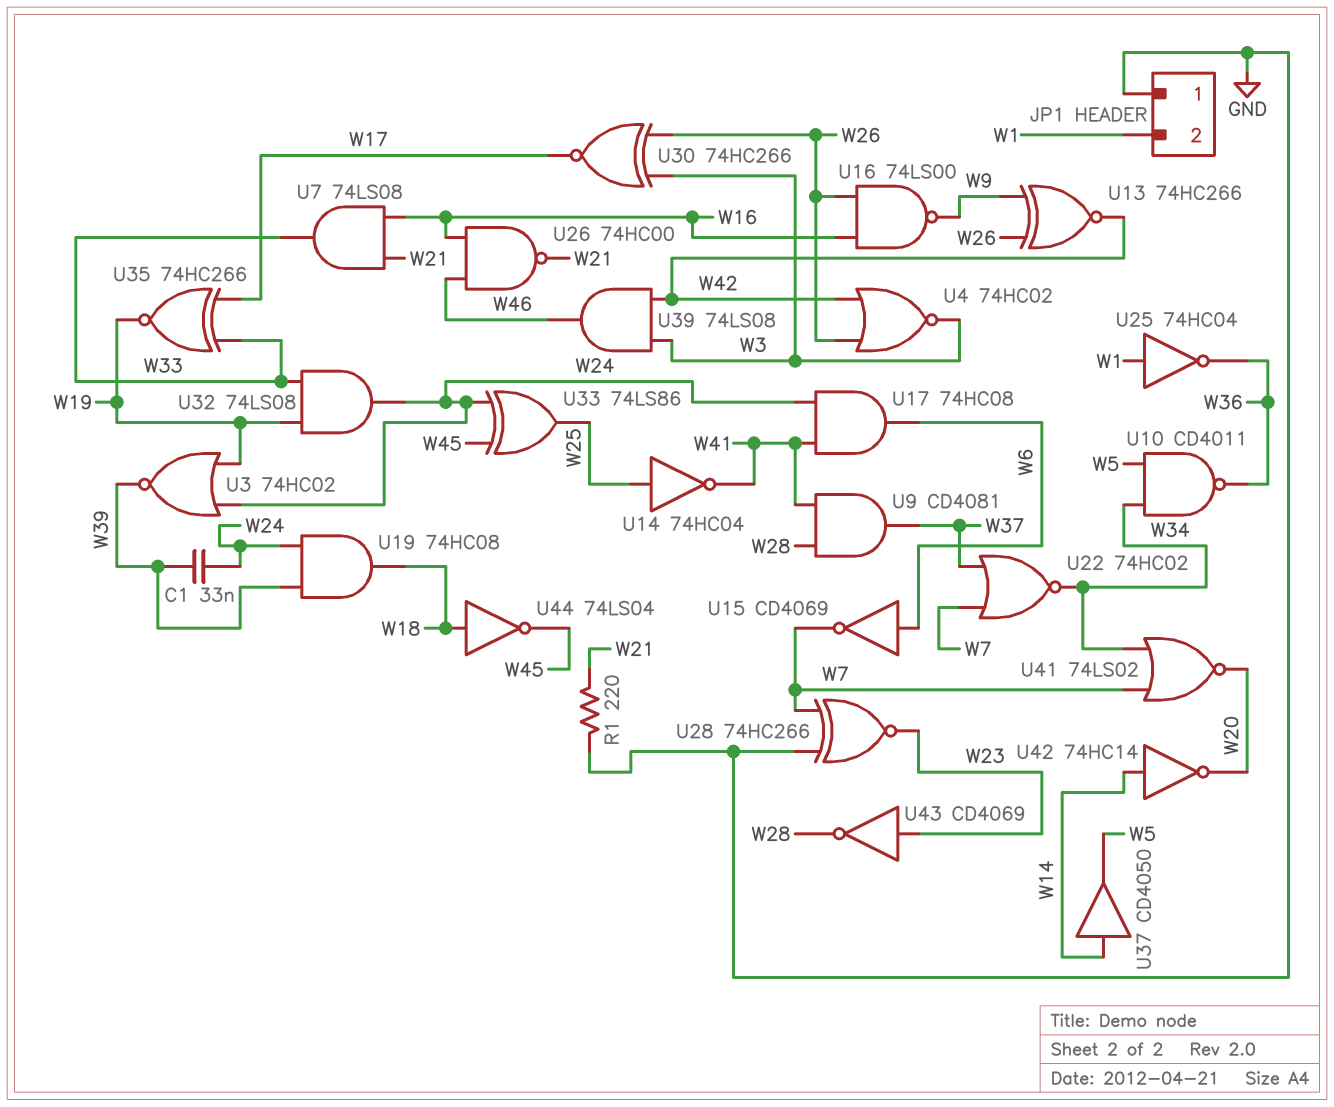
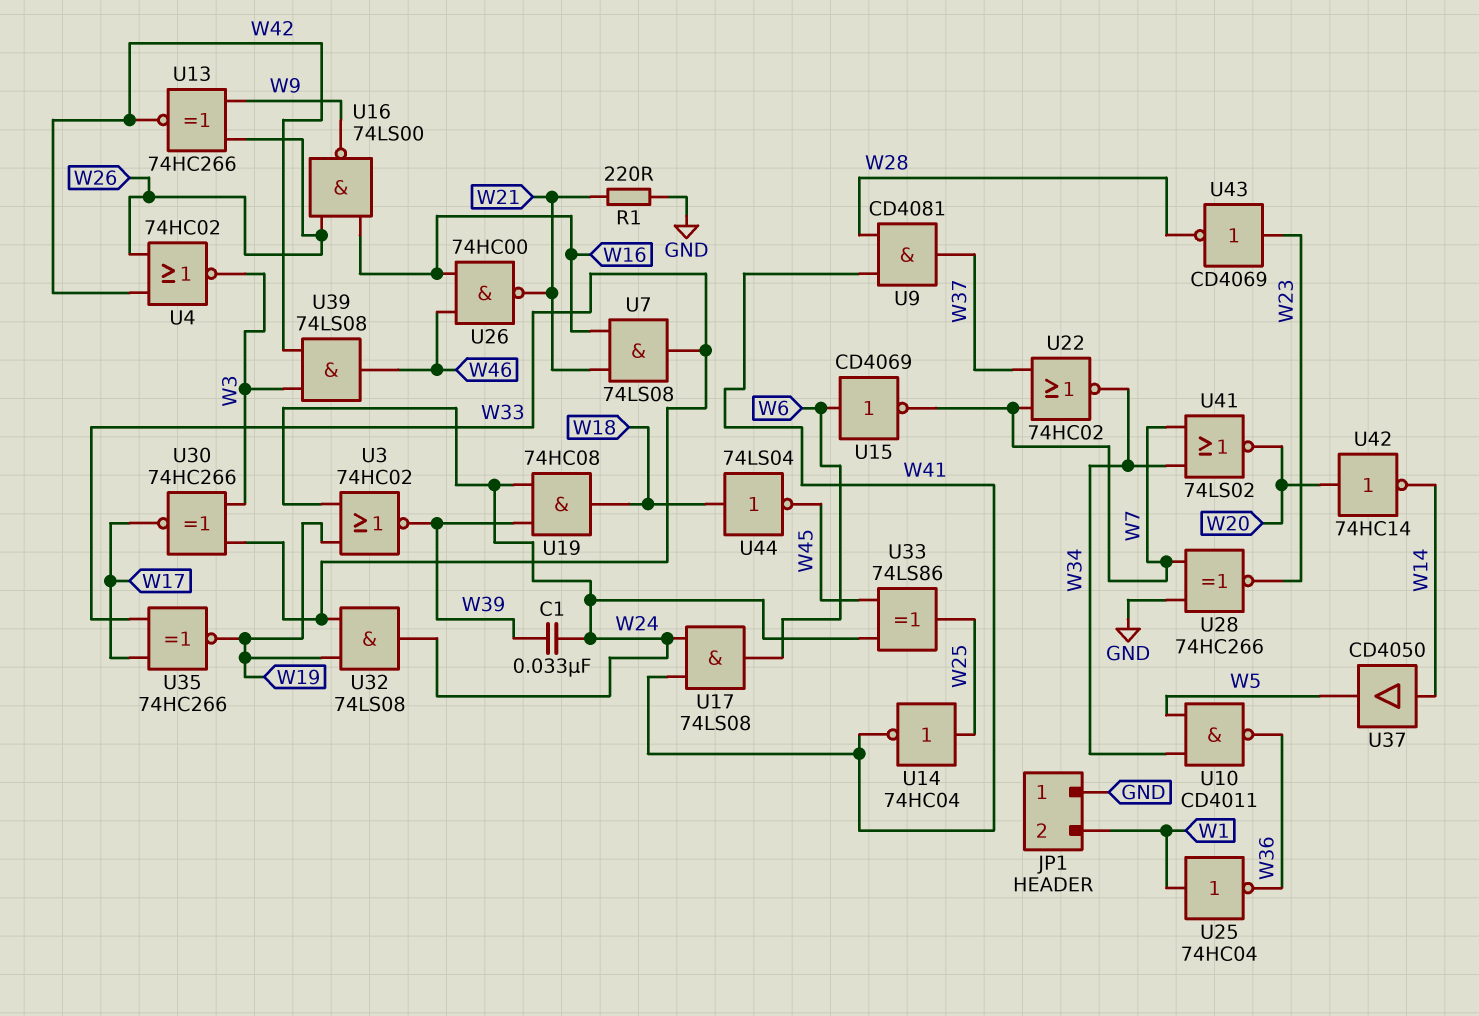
U17: AND 74HC08 (in W24, in W41, out W6) -> AND 74LS08 (in W24, in W41, out W6)
U30: XNOR 74HC266 (in W3, in W26, out W17) -> XNOR 74HC266 (in W3, in W33, out W17)
U42: NOT 74HC14 (in W14, out W20) -> NOT 74HC14 (in W20, out W14)

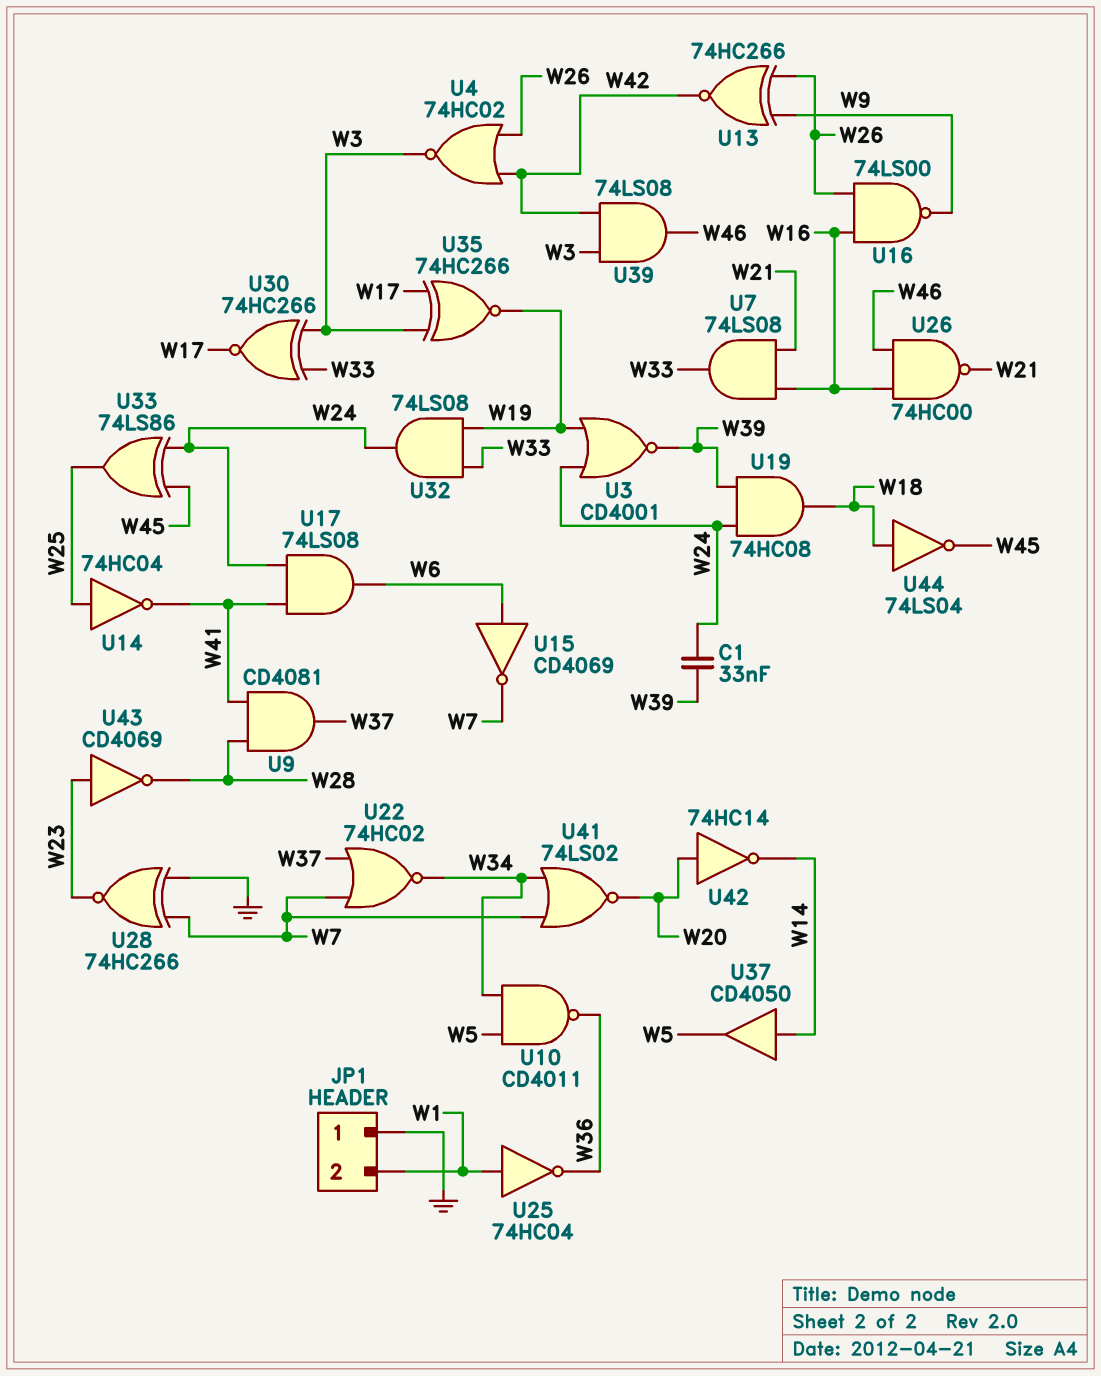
R1: 220 (GND, W21) -> none
U3: NOR 74HC02 (in W19, in W24, out W39) -> NOR CD4001 (in W19, in W24, out W39)
U35: XNOR 74HC266 (in W17, in W33, out W19) -> XNOR 74HC266 (in W3, in W17, out W19)

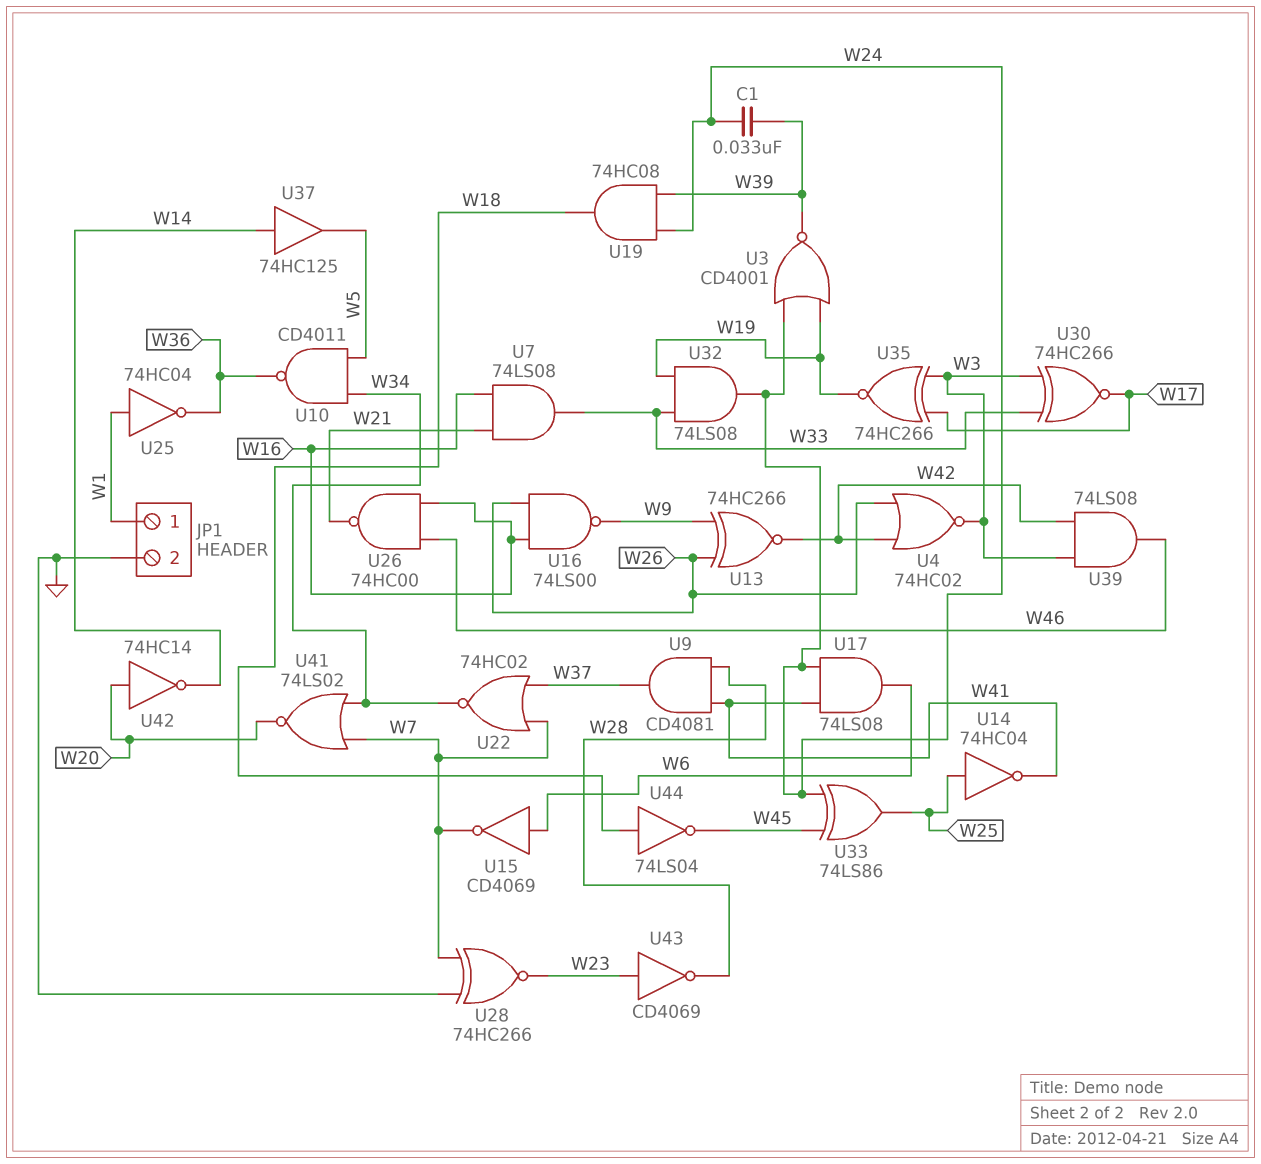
JP1 pin 1: GND -> W1
JP1 pin 2: W1 -> GND
U37: buffer CD4050 (in W14, out W5) -> buffer 74HC125 (in W14, out W5)

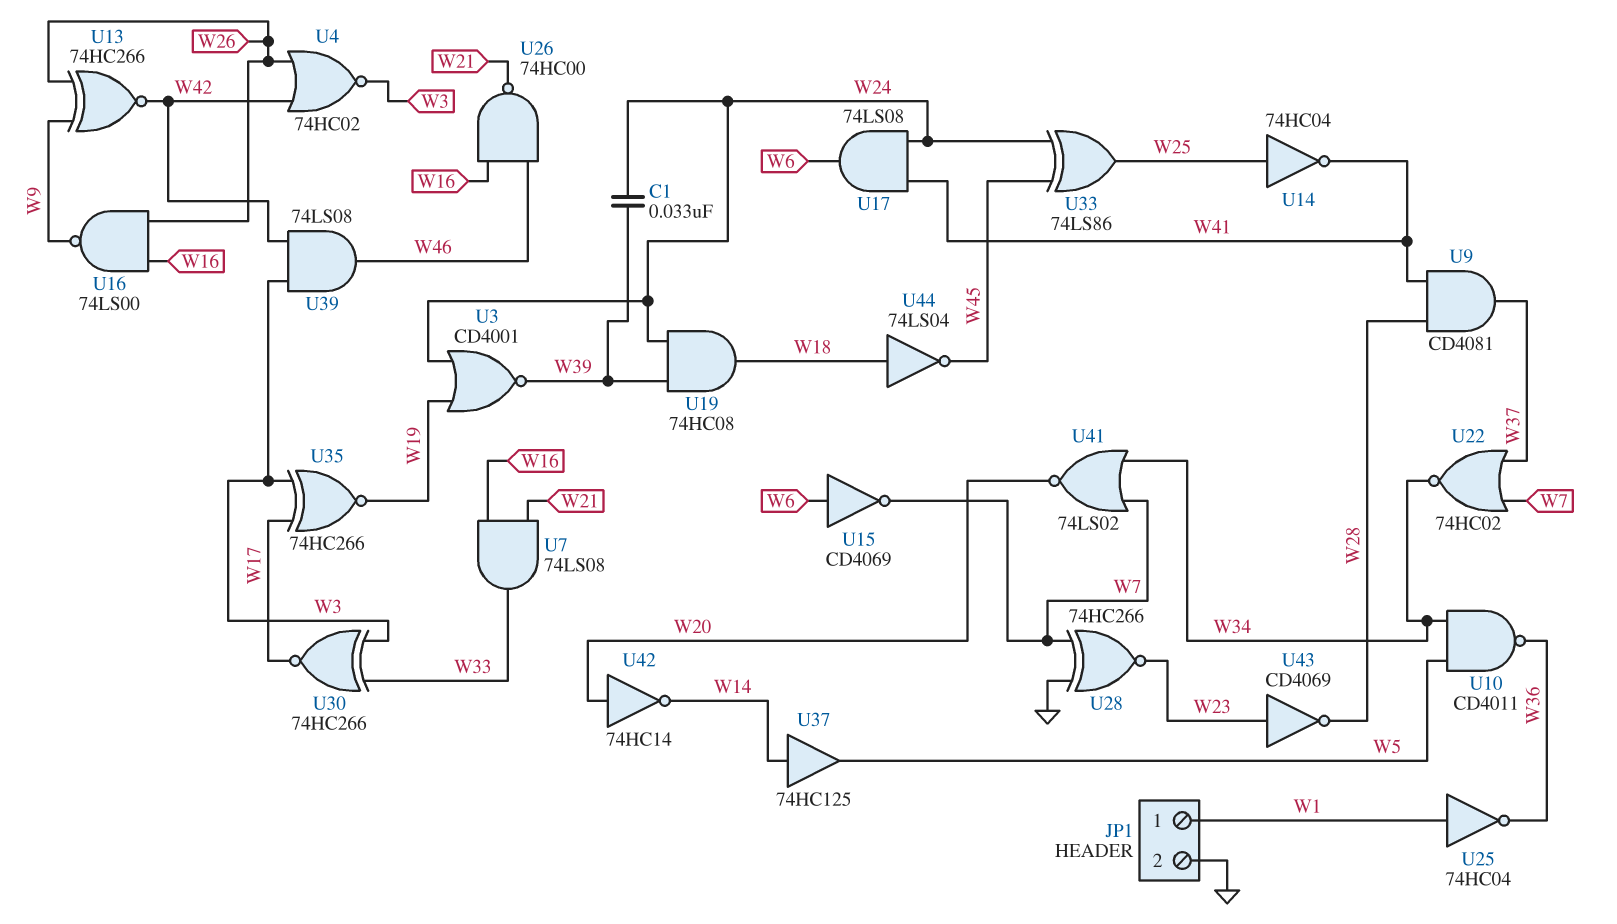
U32: AND 74LS08 (in W19, in W33, out W24) -> none

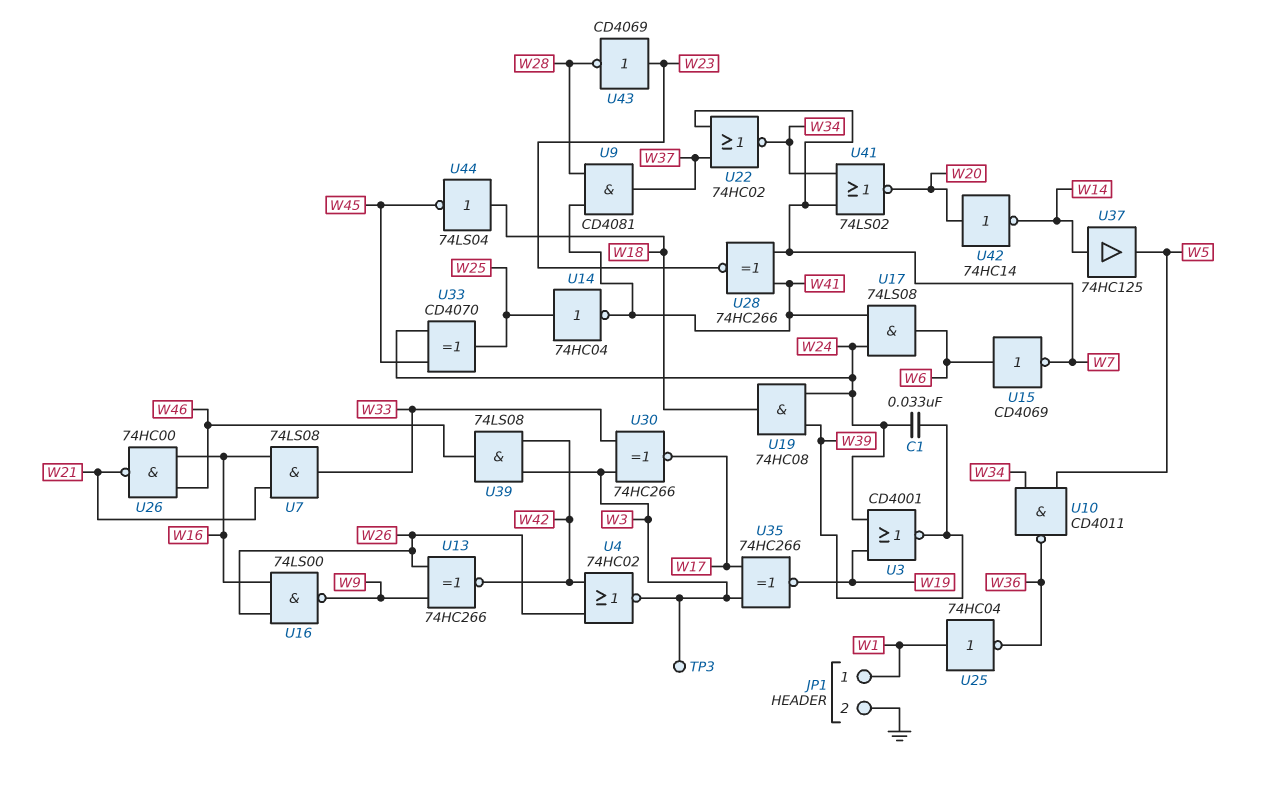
TP3: none -> test point (W3)
U28: XNOR 74HC266 (in GND, in W7, out W23) -> XNOR 74HC266 (in W7, in W41, out W23)
U33: XOR 74LS86 (in W24, in W45, out W25) -> XOR CD4070 (in W24, in W45, out W25)

